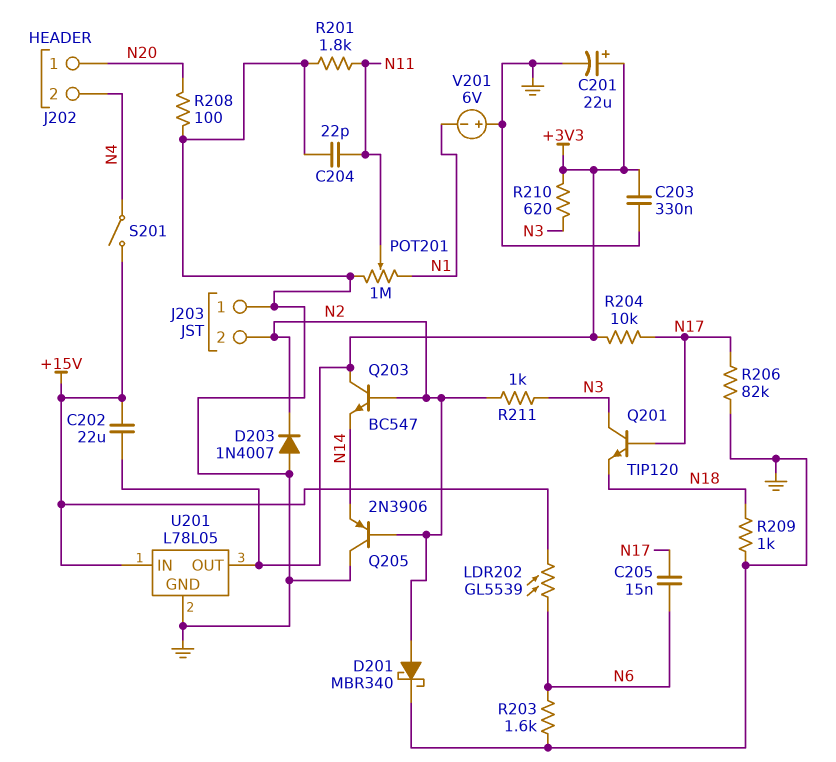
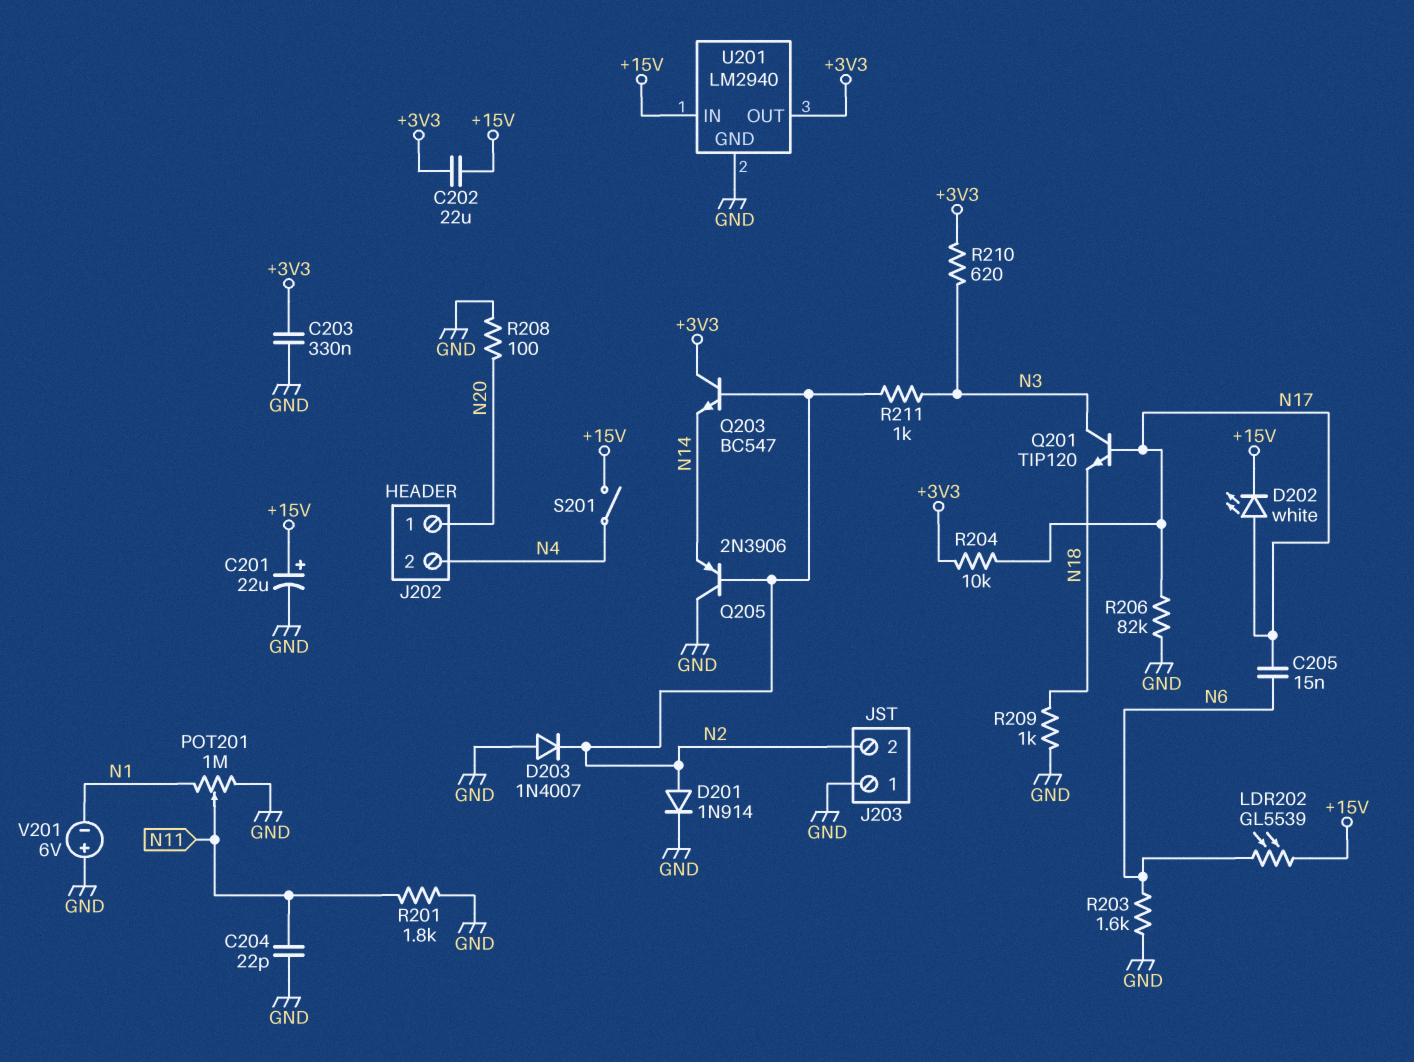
C201: 22uF (plus +3V3, minus GND) -> 22uF (plus +15V, minus GND)
D201: schottky MBR340 (A N2, K GND) -> diode 1N914 (A N2, K GND)
D202: none -> LED white (A N17, K +15V)
U201: L78L05 -> LM2940

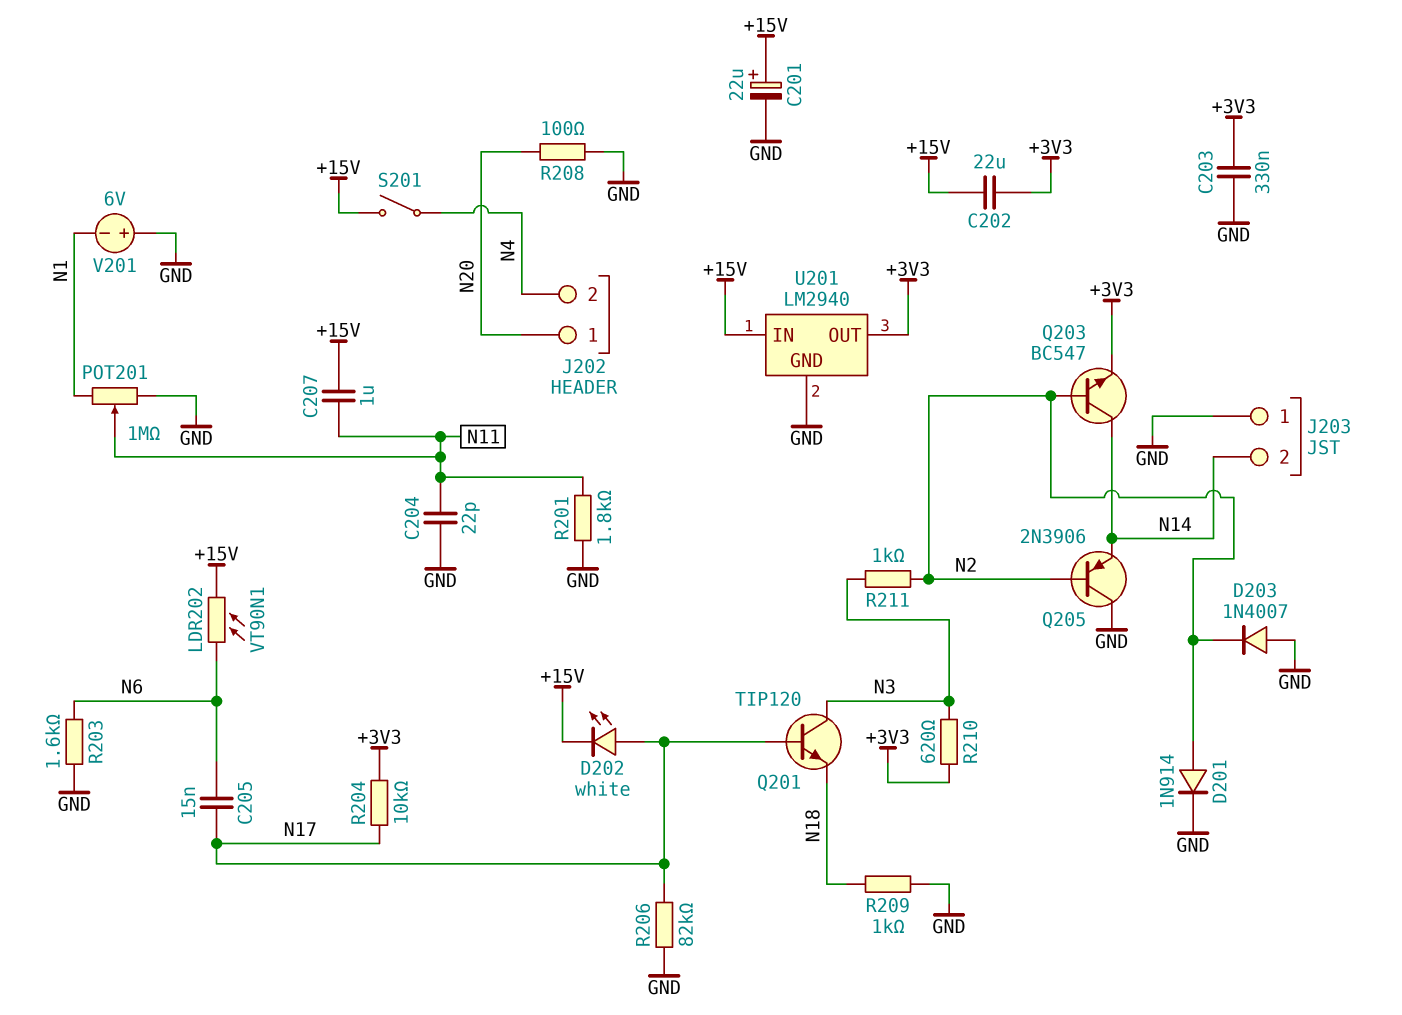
C207: none -> 1uF (+15V, N11)
J203 pin 2: N2 -> N14
LDR202: GL5539 (+15V, N6) -> VT90N1 (+15V, N6)
Q203: NPN BC547 (B N2, C +3V3, E N14) -> NPN BC547 (B N2, C N14, E +3V3)

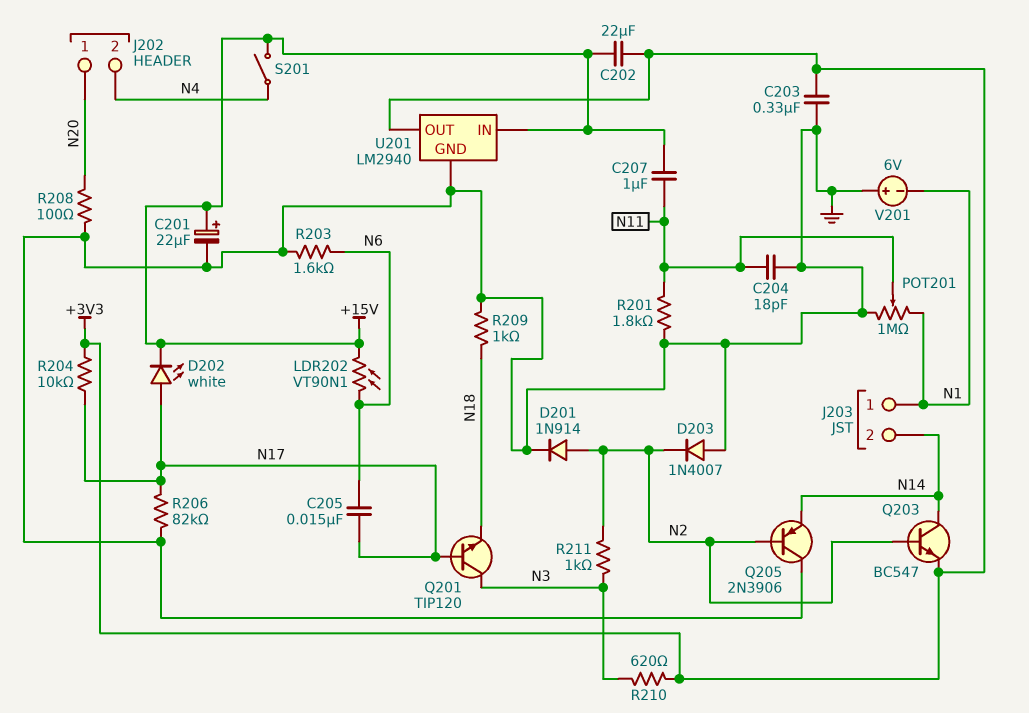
C204: 22pF (GND, N11) -> 18pF (GND, N11)
J203 pin 1: GND -> N1

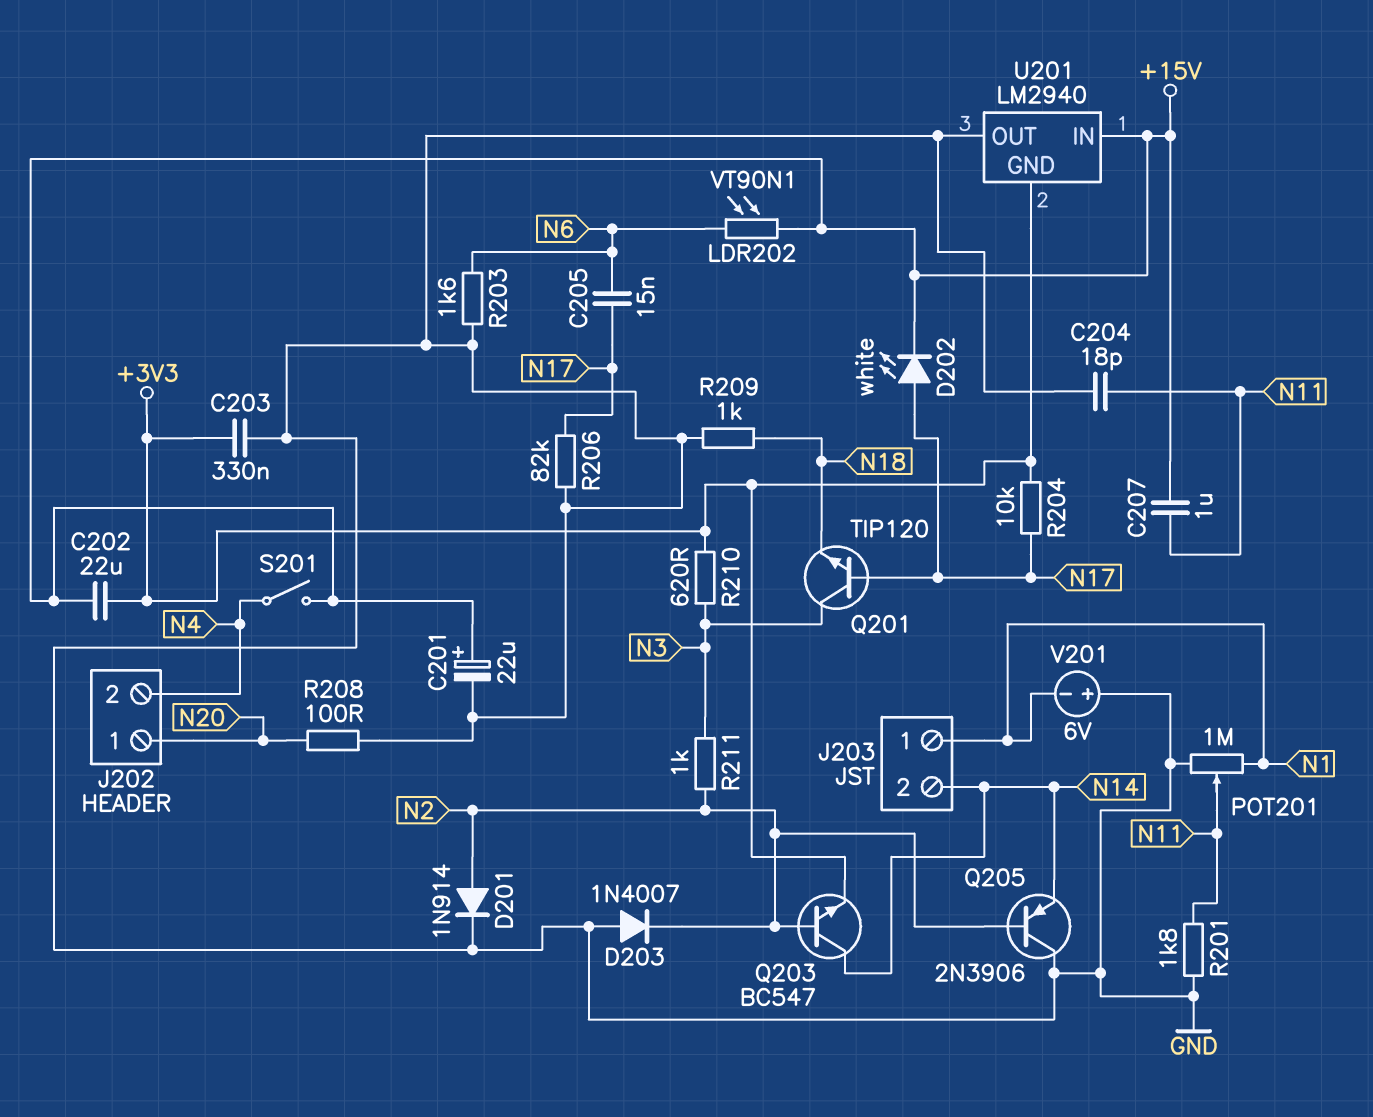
U201 pin GND: GND -> +3V3
U201 pin OUT: +3V3 -> GND

